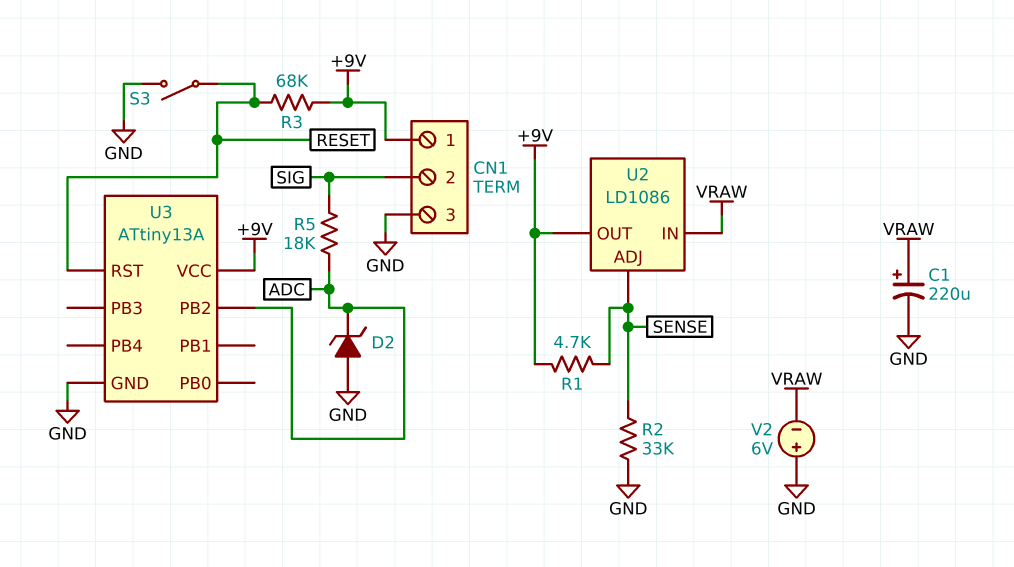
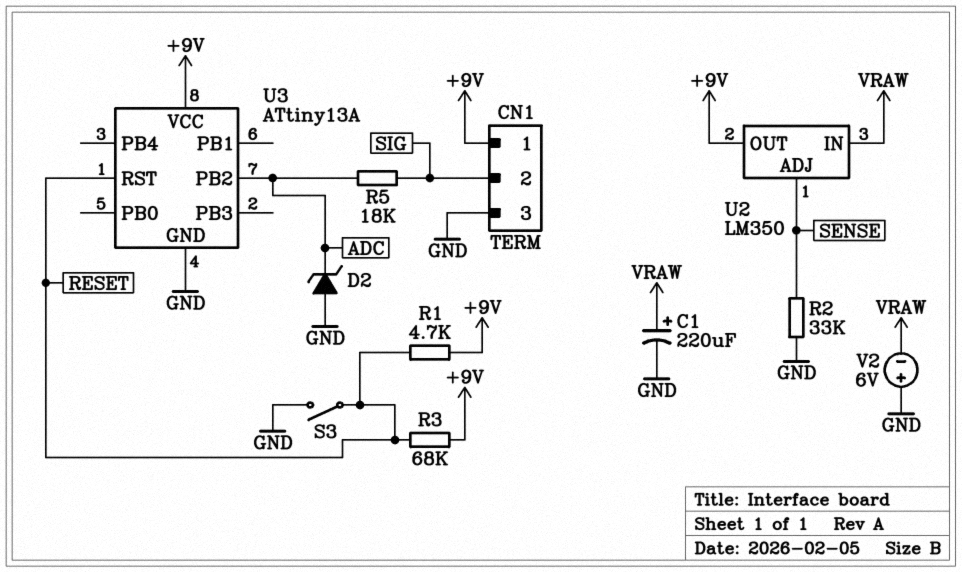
R1: 4.7k (+9V, SENSE) -> 4.7k (+9V, RESET)
U2: LD1086 -> LM350

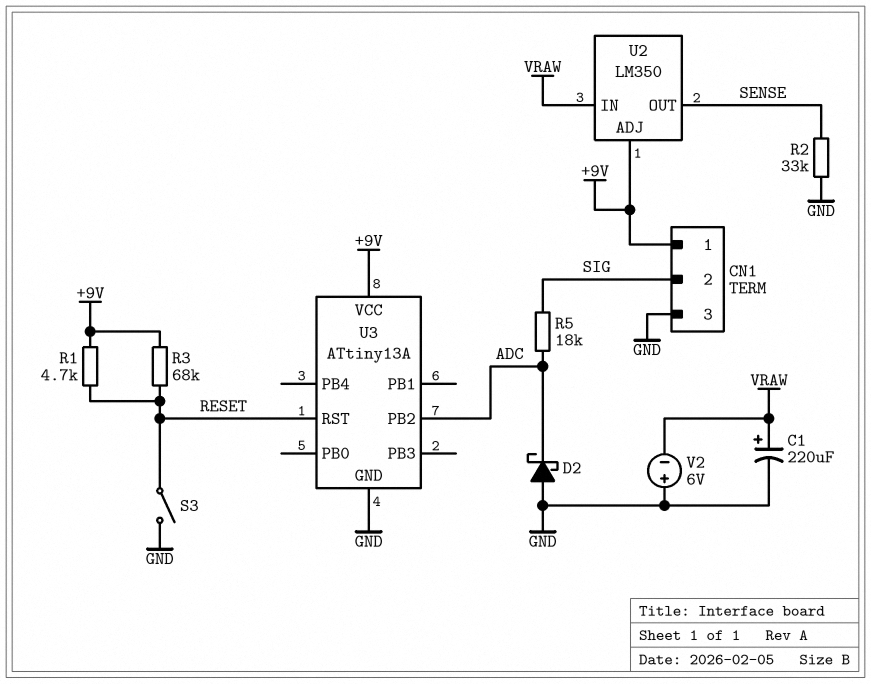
D2: zener (A GND, K ADC) -> schottky (A GND, K ADC)
U2 pin ADJ: SENSE -> +9V
U2 pin OUT: +9V -> SENSE

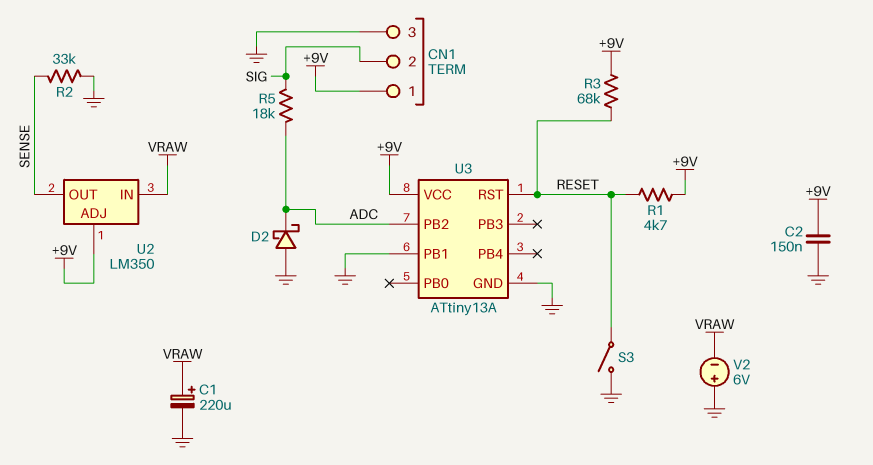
C2: none -> 150nF (+9V, GND)
U3 pin PB1: none -> GND

